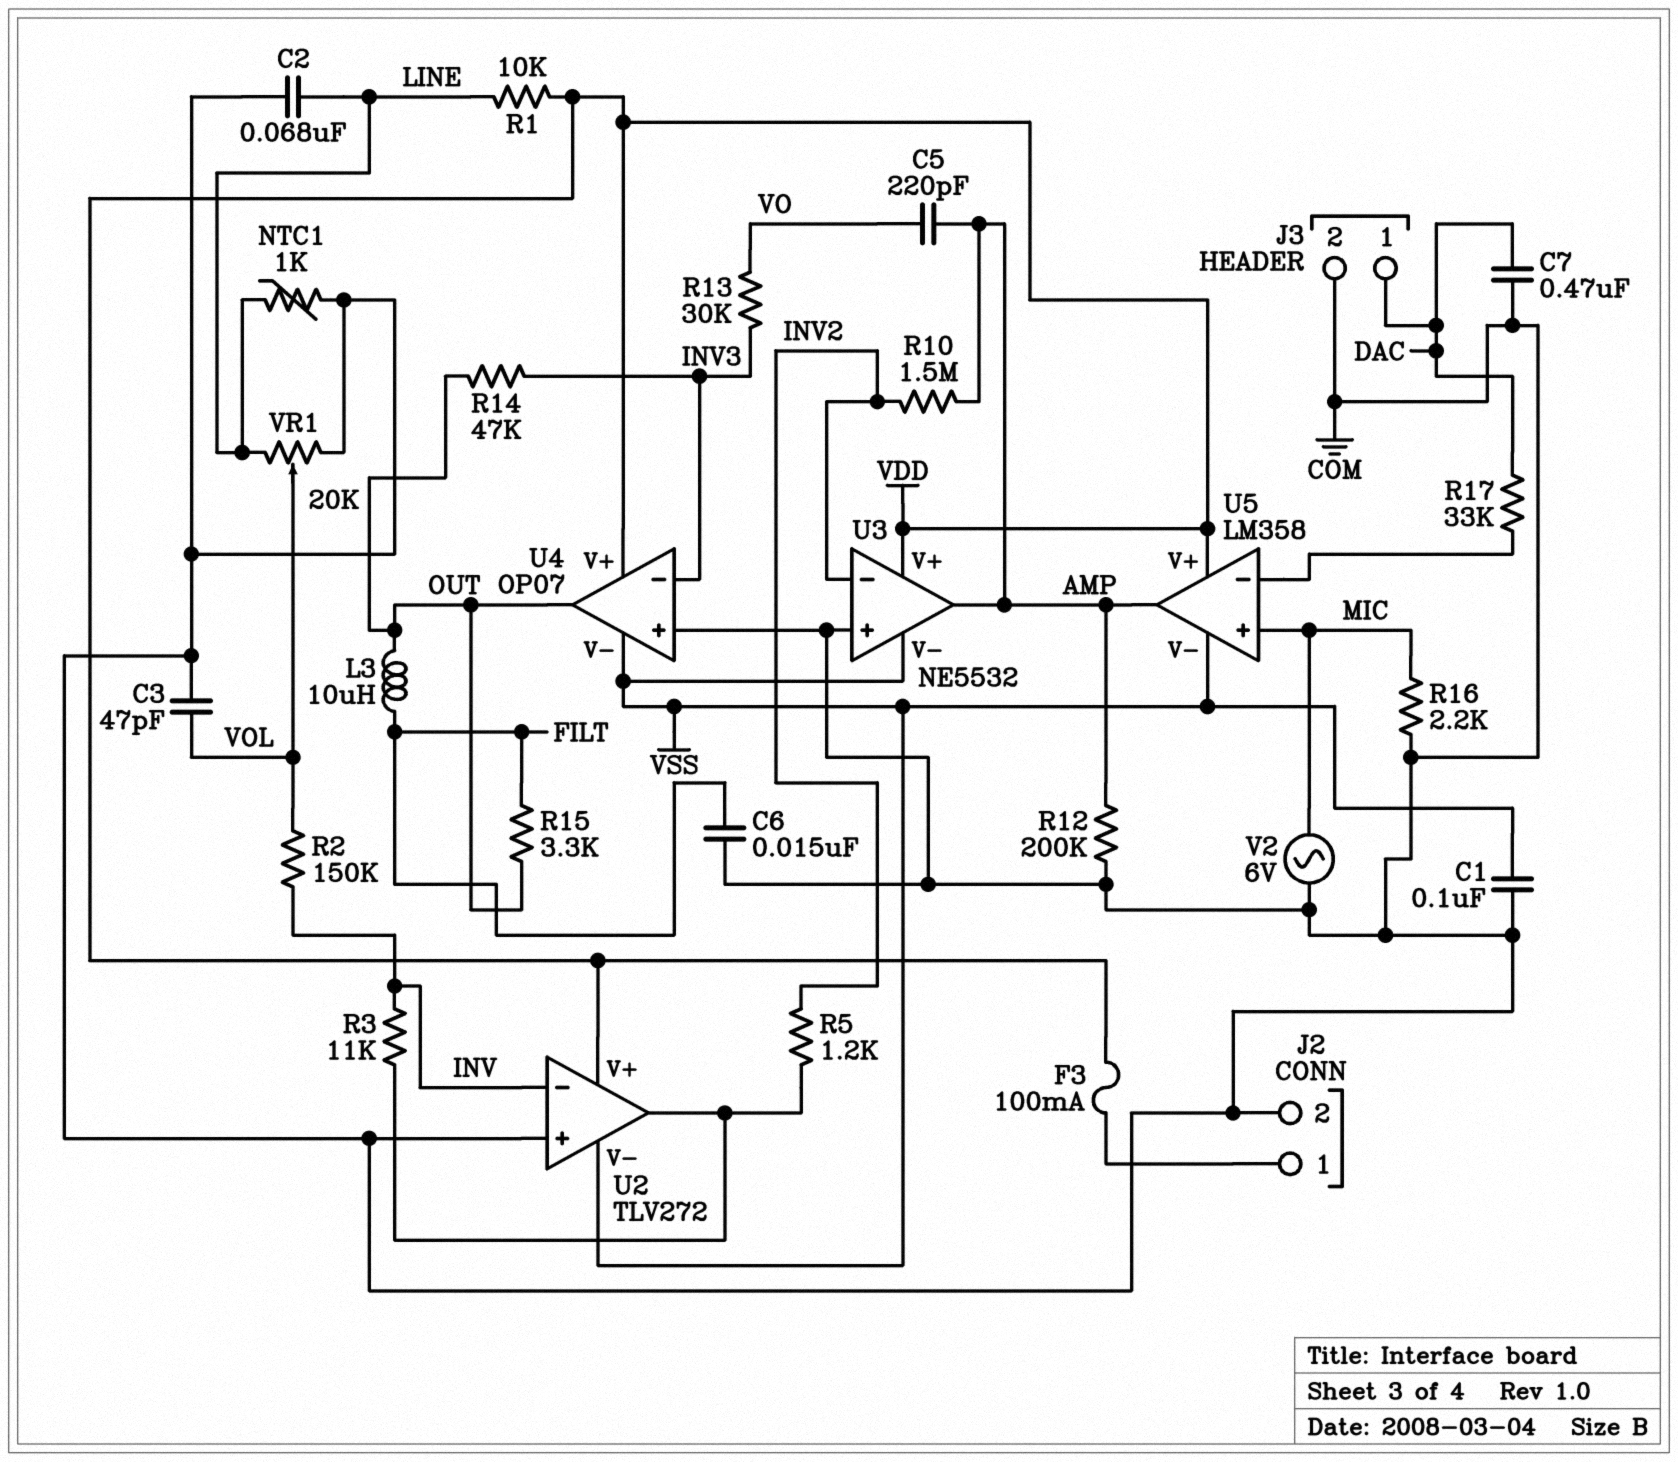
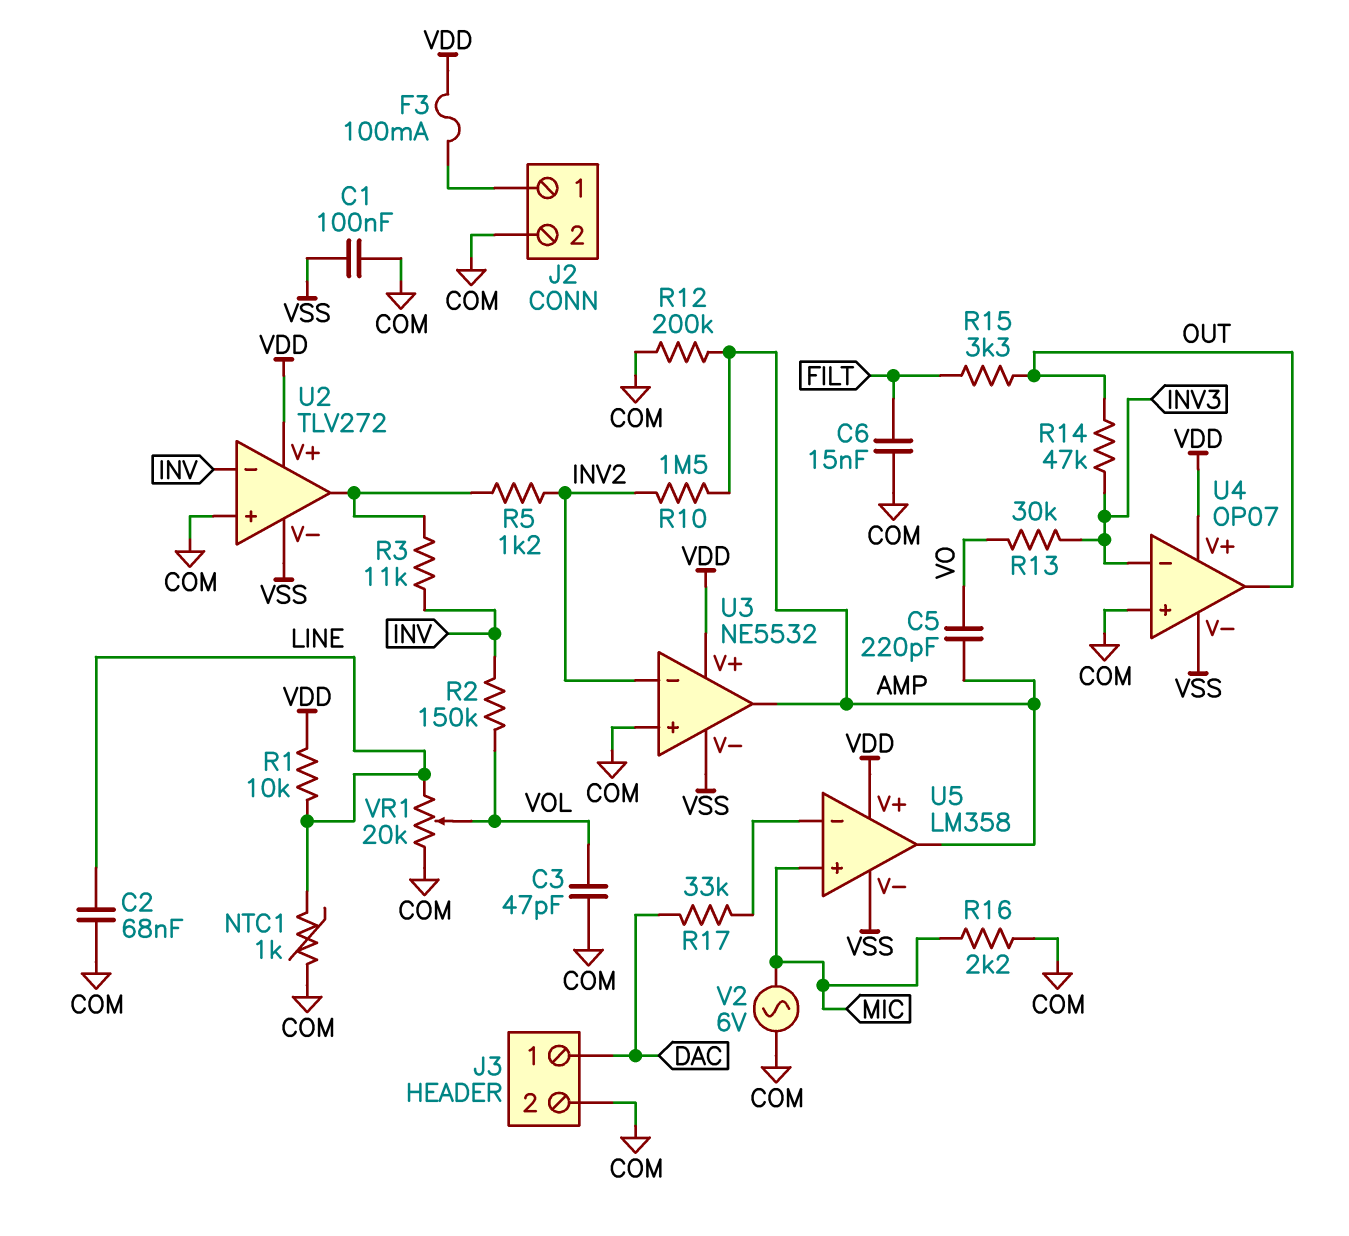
C7: 470nF (COM, DAC) -> none
L3: 10uH (FILT, OUT) -> none

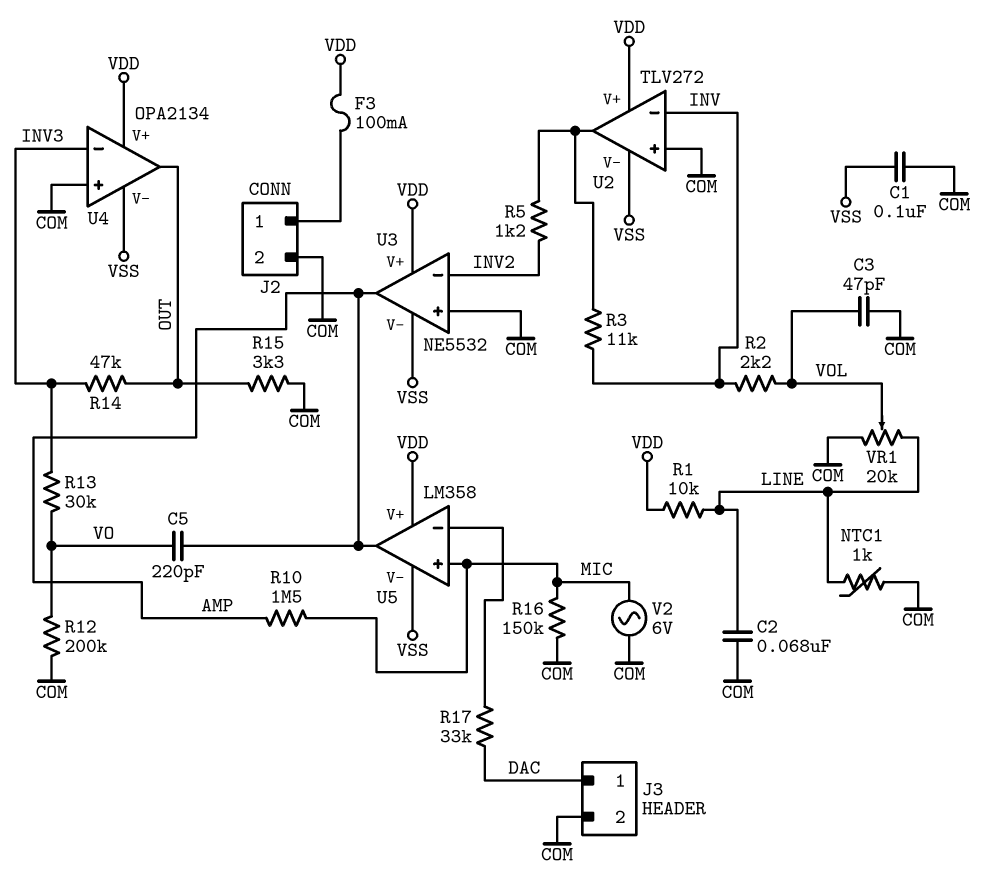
C6: 15nF (COM, FILT) -> none
R2: 150k (INV, VOL) -> 2.2k (INV, VOL)
R10: 1.5M (AMP, INV2) -> 1.5M (AMP, MIC)
R12: 200k (AMP, COM) -> 200k (COM, VO)
R15: 3.3k (FILT, OUT) -> 3.3k (COM, OUT)
R16: 2.2k (COM, MIC) -> 150k (COM, MIC)
U4: OP07 -> OPA2134

